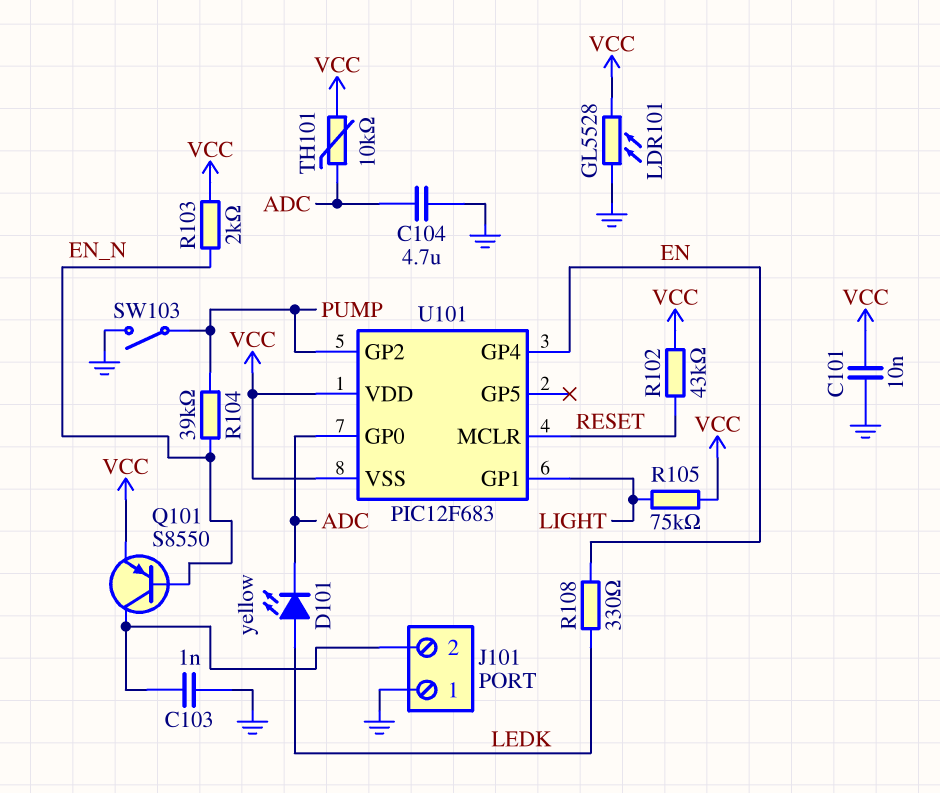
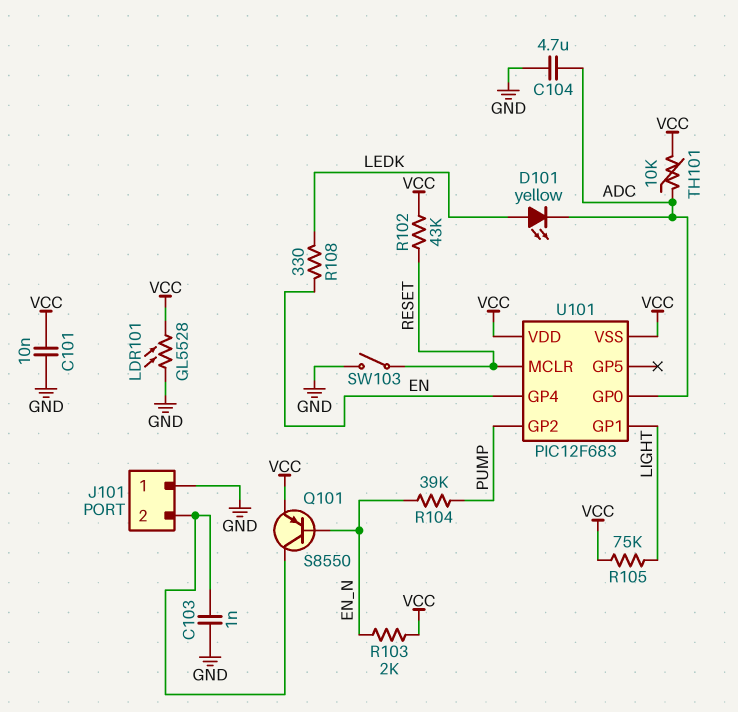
SW103: switch (GND, PUMP) -> switch (GND, RESET)

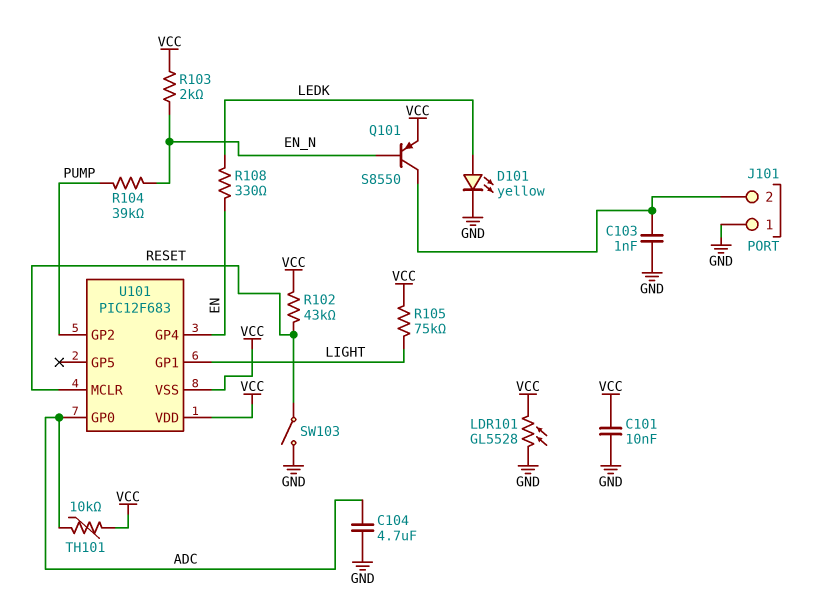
D101: LED yellow (A LEDK, K ADC) -> LED yellow (A LEDK, K GND)

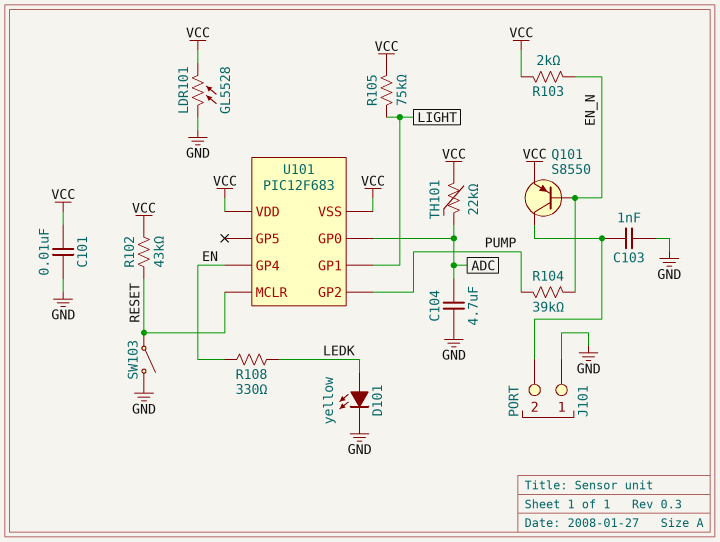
TH101: 10k (ADC, VCC) -> 22k (ADC, VCC)

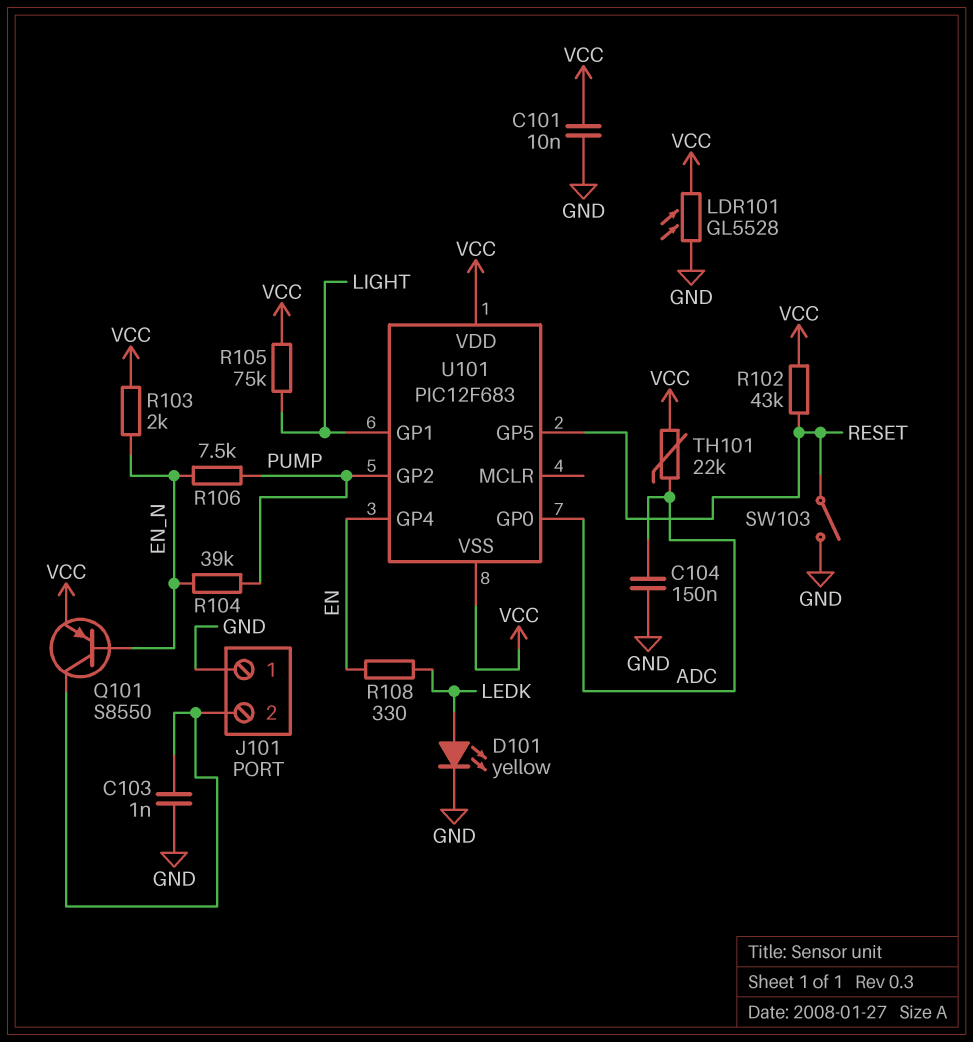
C104: 4.7uF (ADC, GND) -> 150nF (ADC, GND)
R106: none -> 7.5k (EN_N, PUMP)
U101 pin GP5: none -> RESET
U101 pin MCLR: RESET -> none

